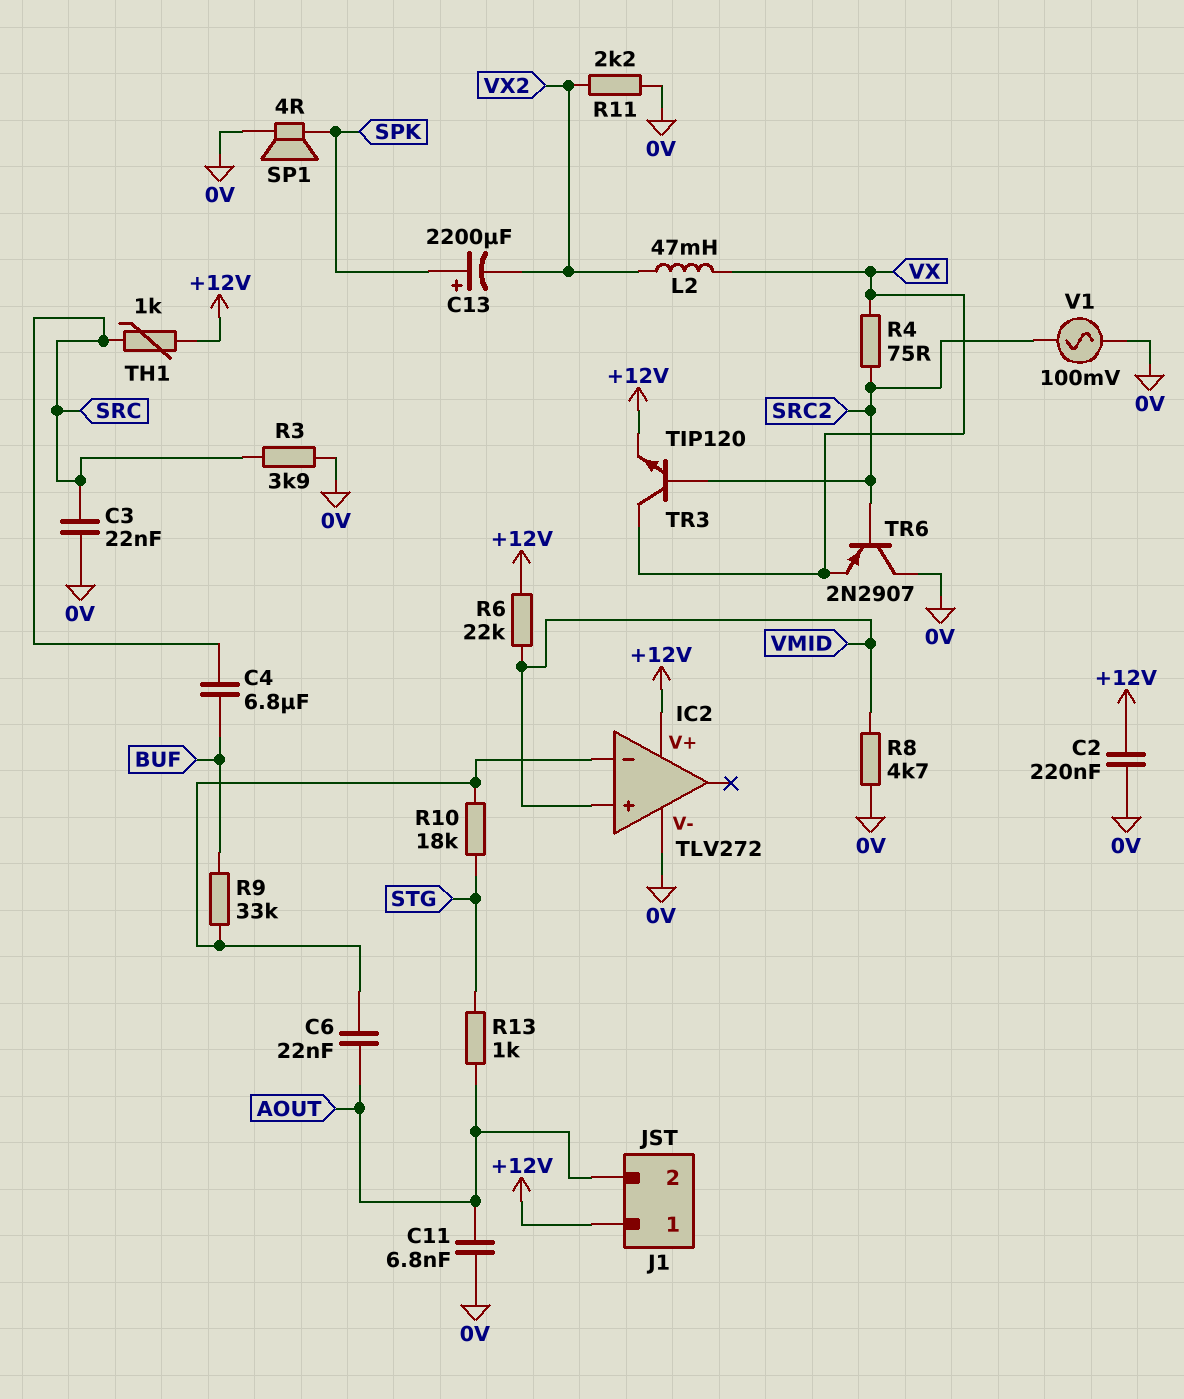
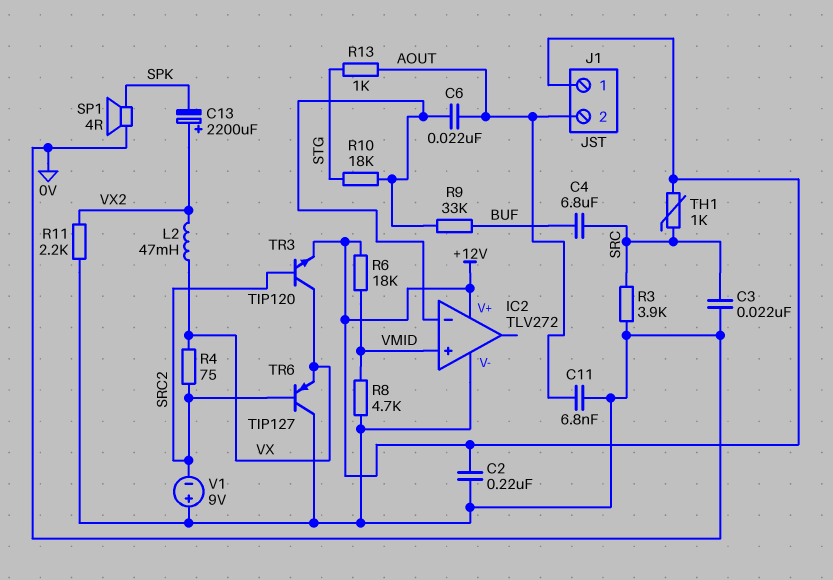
C13: 2200uF (plus SPK, minus VX2) -> 2200uF (plus VX2, minus SPK)
R6: 22k (+12V, VMID) -> 18k (+12V, VMID)
TR6: PNP 2N2907 (B SRC2, C 0V, E VX) -> PNP TIP127 (B SRC2, C 0V, E VX)
V1: AC 100mV (0V, SRC2) -> 9V (plus 0V, minus SRC2)

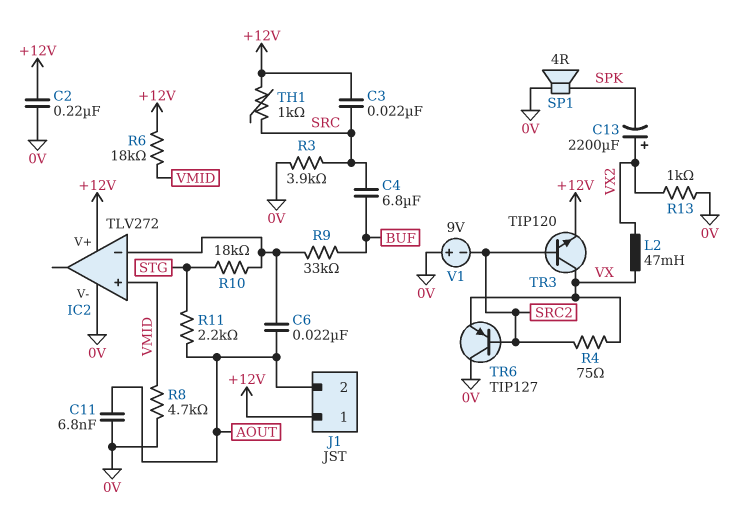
C3: 22nF (0V, SRC) -> 22nF (+12V, SRC)
R11: 2.2k (0V, VX2) -> 2.2k (AOUT, STG)
R13: 1k (AOUT, STG) -> 1k (0V, VX2)

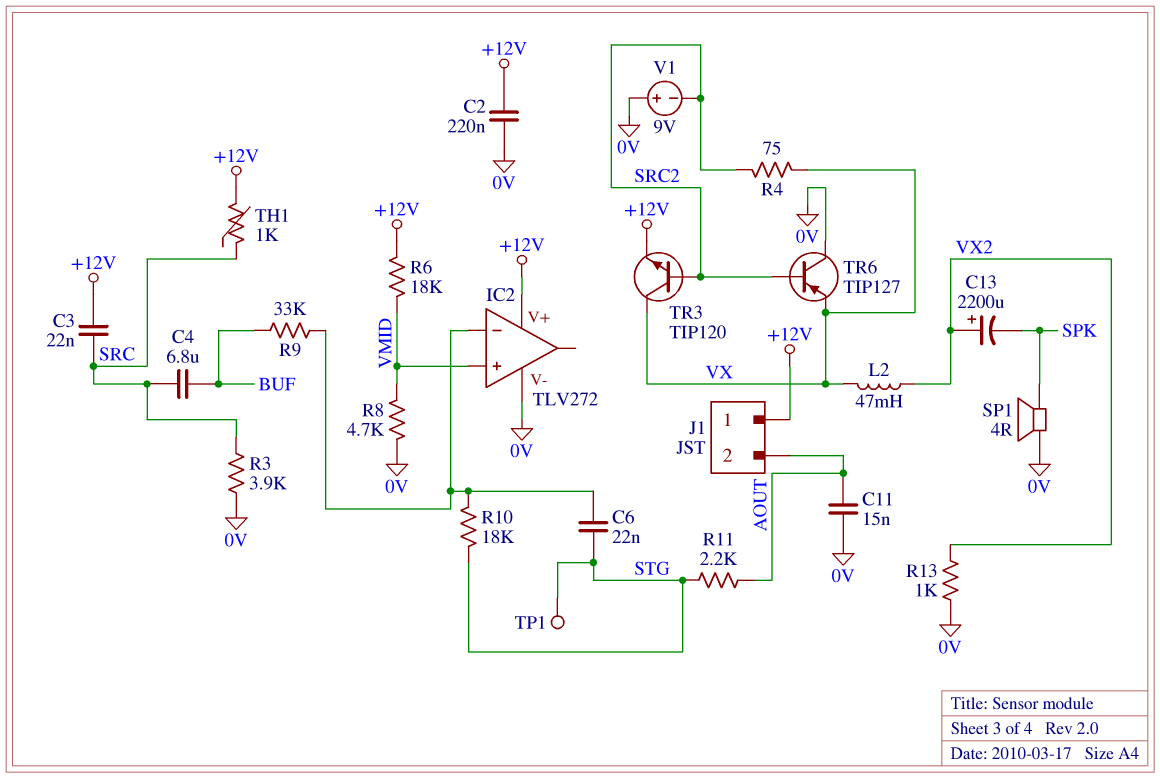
C6: 22nF (AOUT, IC2/in-) -> 22nF (IC2/in-, STG)
C11: 6.8nF (0V, AOUT) -> 15nF (0V, AOUT)
TP1: none -> test point (STG)

